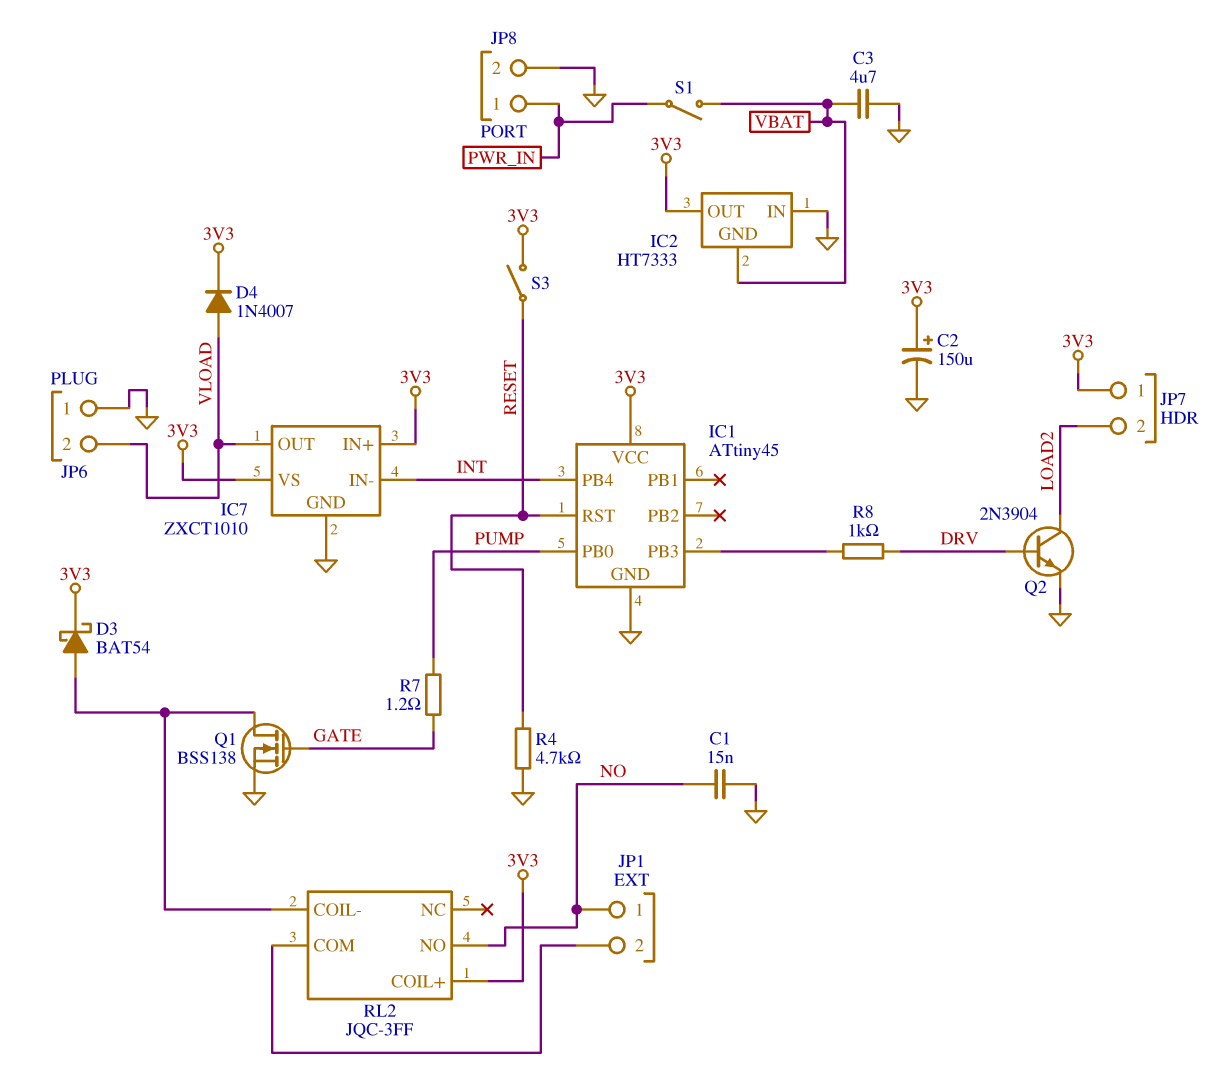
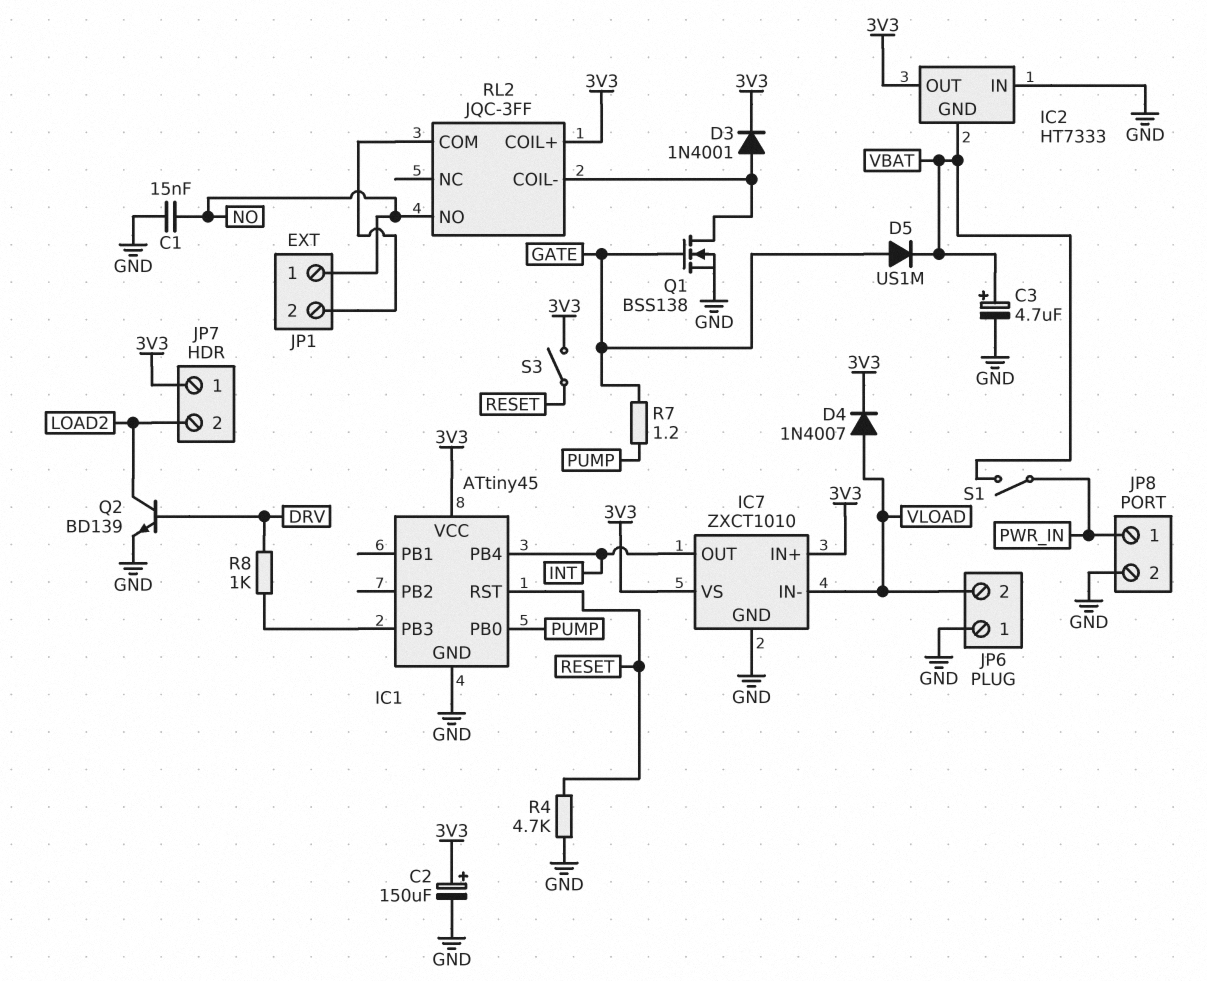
C3: 4.7uF (GND, VBAT) -> 4.7uF (plus VBAT, minus GND)
D3: schottky BAT54 (A RL2/COIL-, K 3V3) -> diode 1N4001 (A RL2/COIL-, K 3V3)
D5: none -> diode US1M (A GATE, K VBAT)
IC7 pin IN-: INT -> VLOAD
IC7 pin OUT: VLOAD -> INT
Q2: NPN 2N3904 (B DRV, C LOAD2, E GND) -> NPN BD139 (B DRV, C LOAD2, E GND)

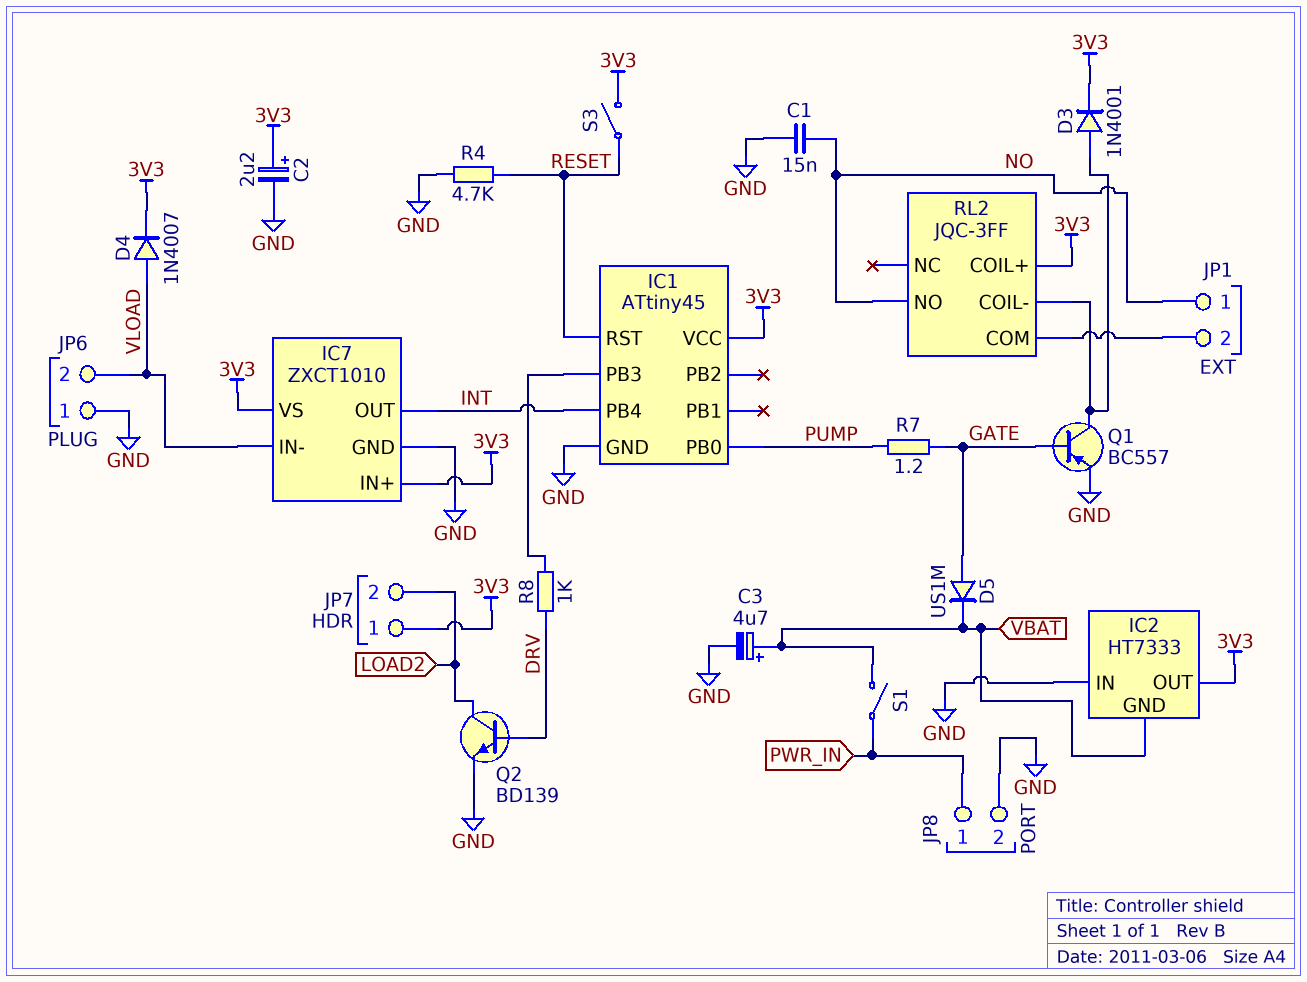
C2: 150uF (plus 3V3, minus GND) -> 2.2uF (plus 3V3, minus GND)
Q1: NMOS BSS138 (G GATE, D RL2/COIL-, S GND) -> PNP BC557 (B GATE, C RL2/COIL-, E GND)

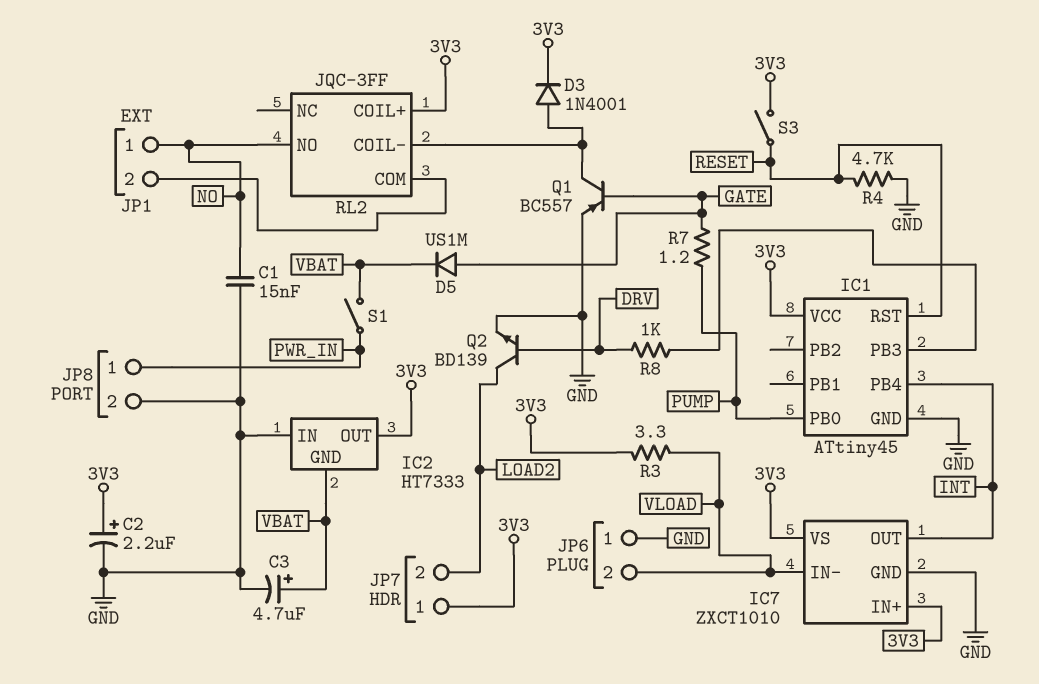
D4: diode 1N4007 (A VLOAD, K 3V3) -> none
R3: none -> 3.3 (3V3, VLOAD)

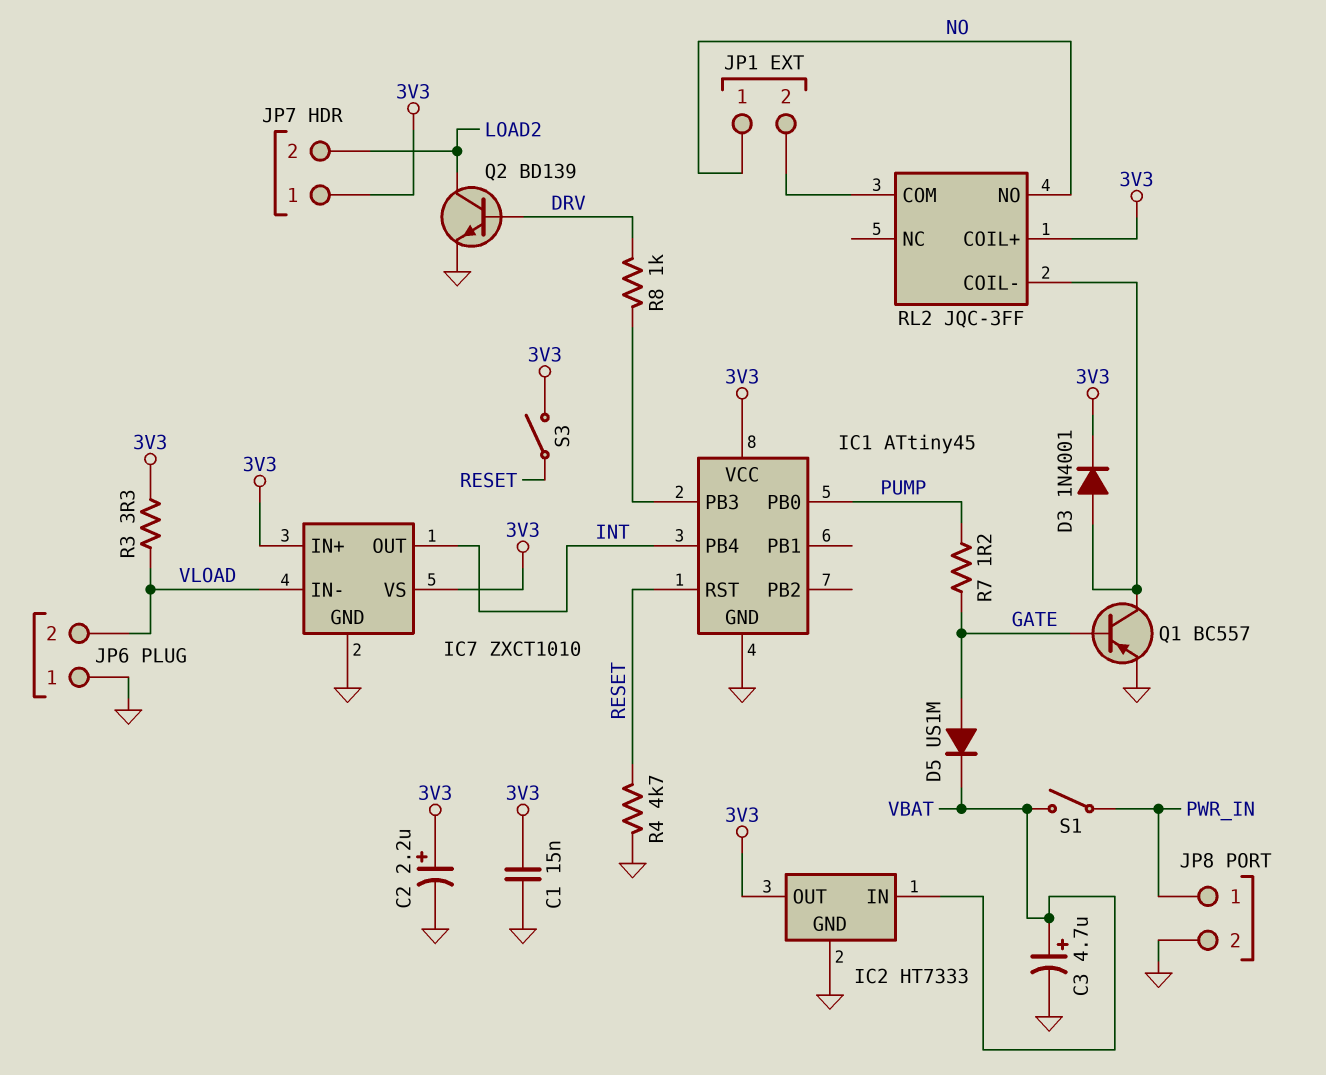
C1: 15nF (GND, NO) -> 15nF (3V3, GND)
IC2 pin GND: VBAT -> GND
IC2 pin IN: GND -> VBAT

